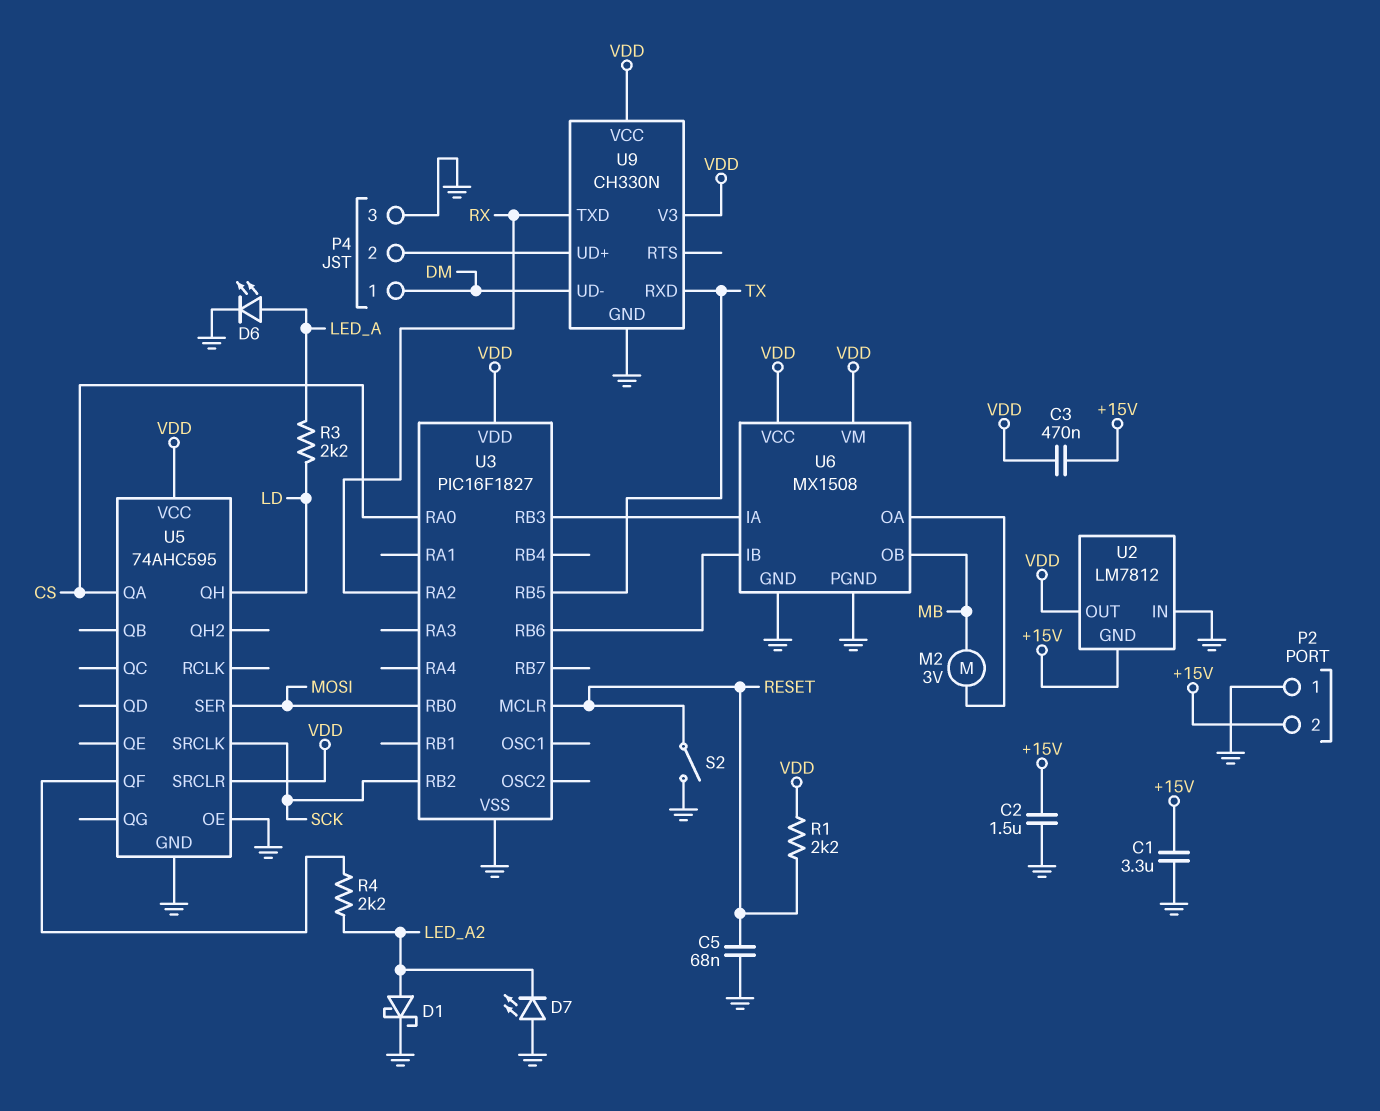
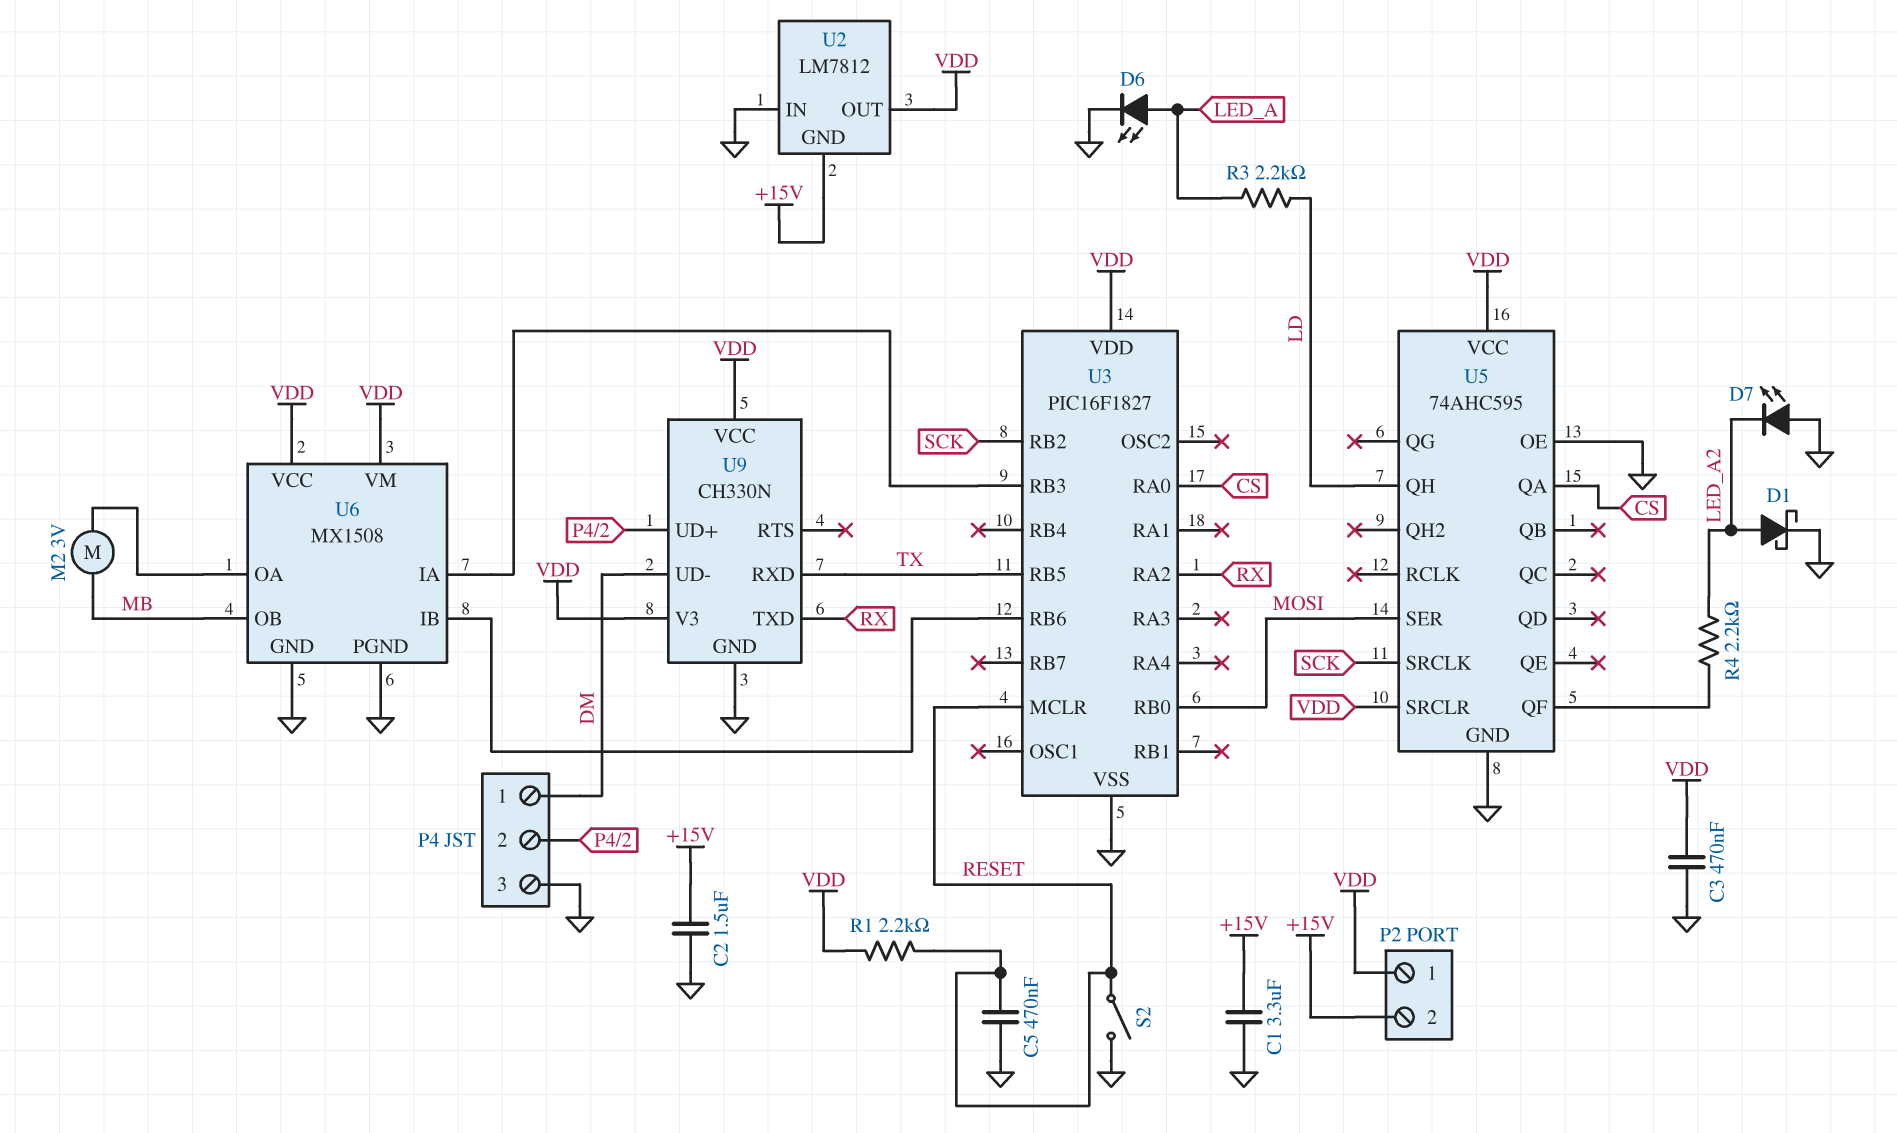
C3: 470nF (+15V, VDD) -> 470nF (GND, VDD)
C5: 68nF (GND, RESET) -> 470nF (GND, RESET)
P2 pin 1: GND -> VDD

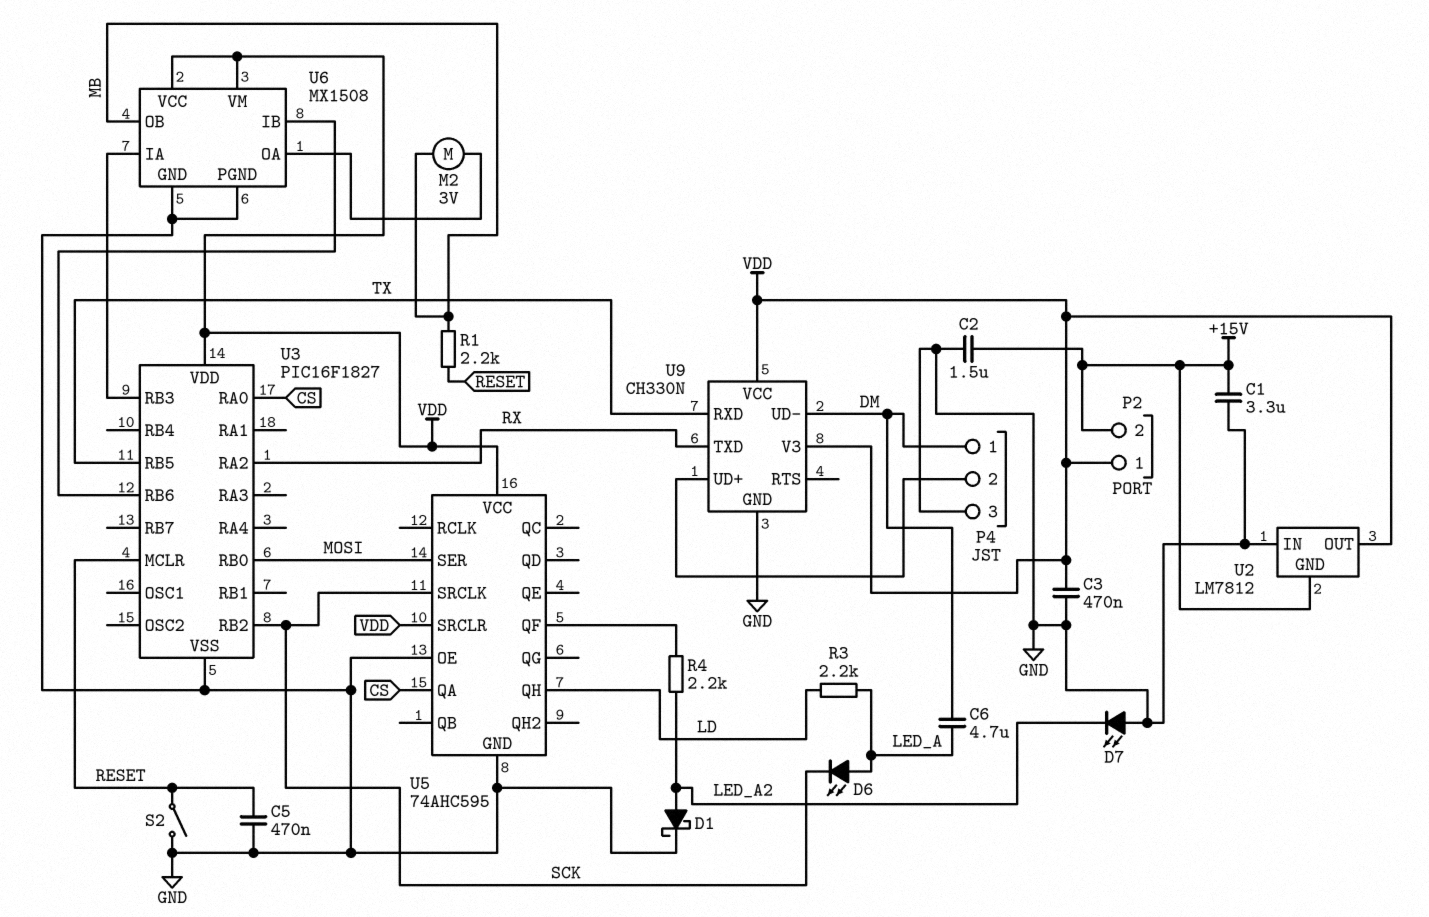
C6: none -> 4.7uF (DM, LED_A)
D6: LED (A LED_A, K GND) -> LED (A LED_A, K SCK)
R1: 2.2k (RESET, VDD) -> 2.2k (MB, RESET)

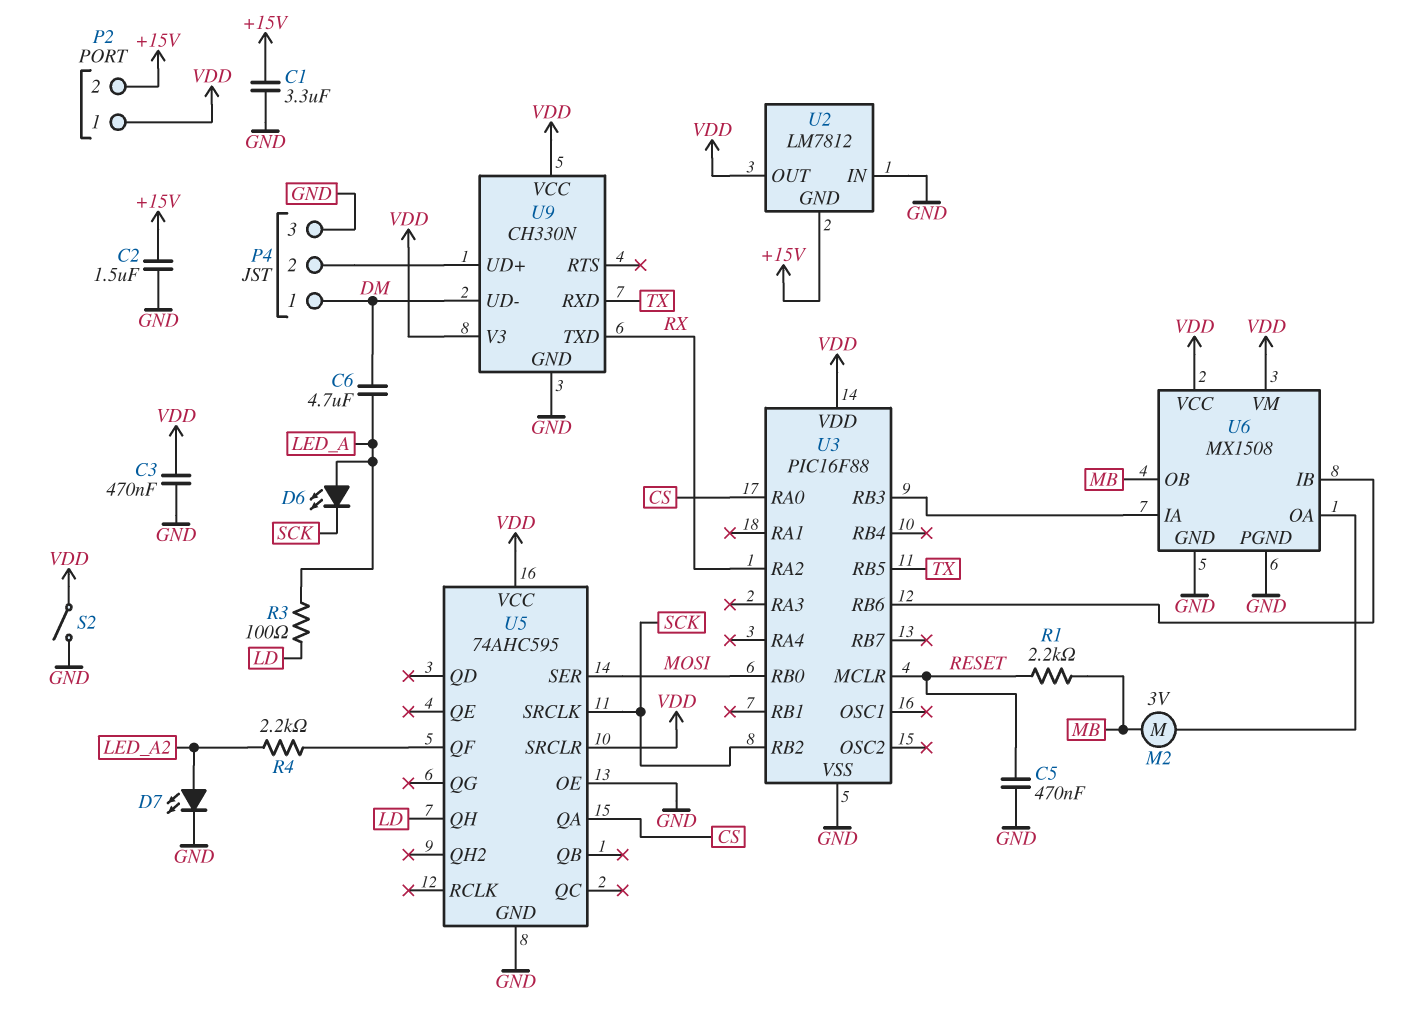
D1: schottky (A LED_A2, K GND) -> none
D7: LED (A GND, K LED_A2) -> LED (A LED_A2, K GND)
R3: 2.2k (LD, LED_A) -> 100 (LD, LED_A)
S2: switch (GND, RESET) -> switch (GND, VDD)
U3: PIC16F1827 -> PIC16F88

